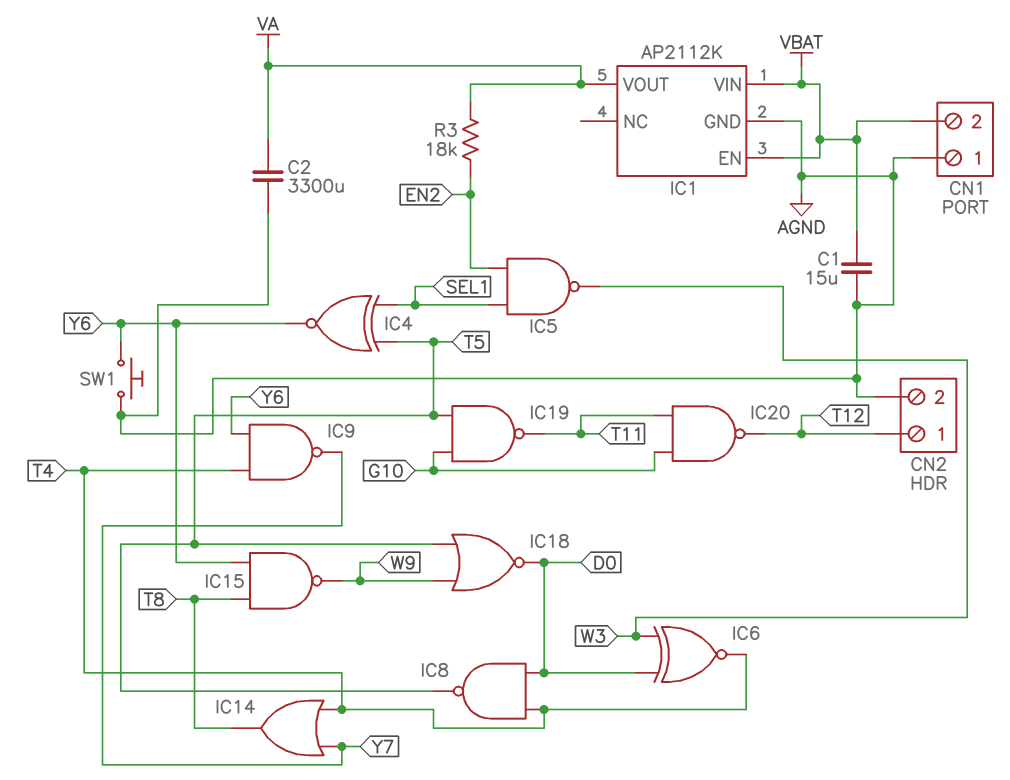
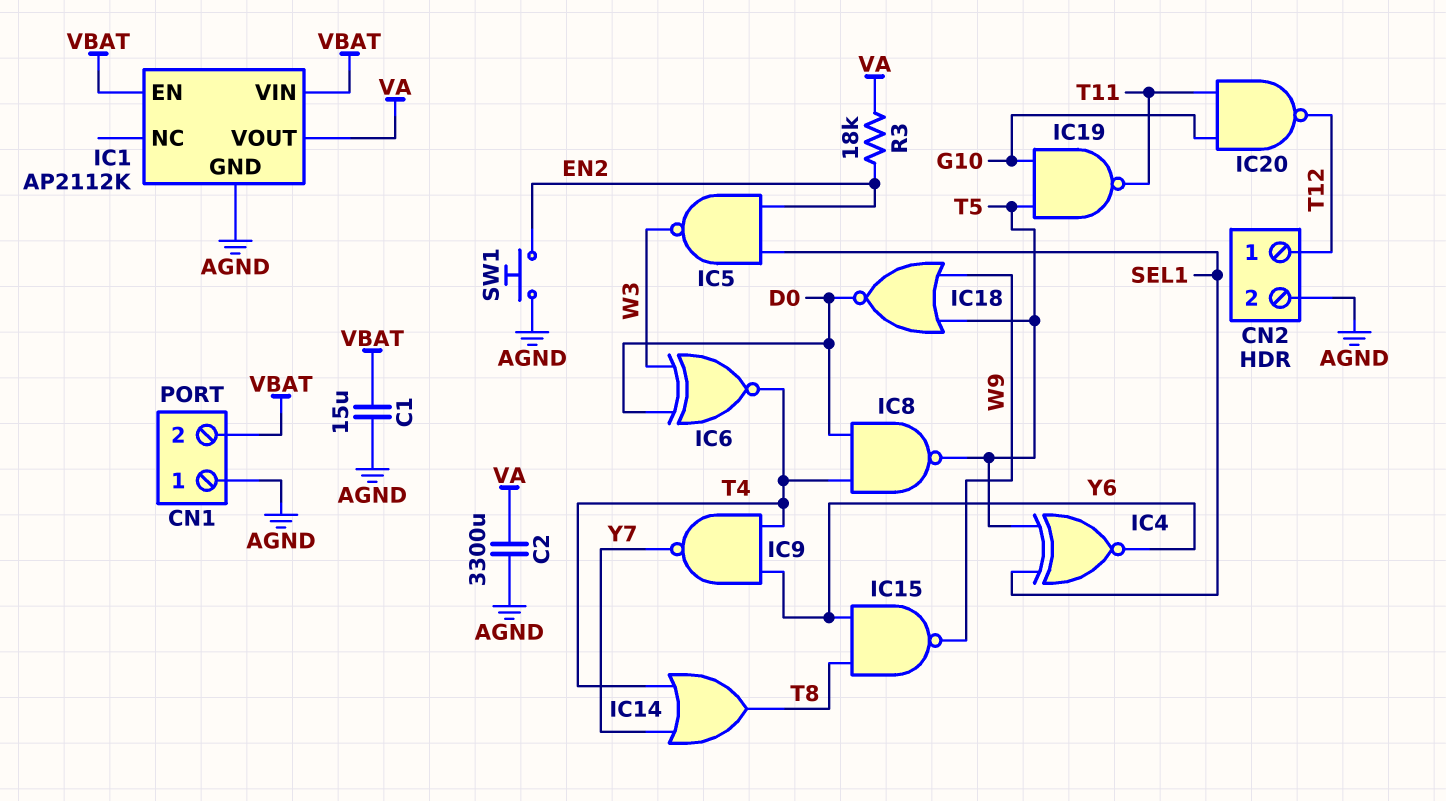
SW1: button (AGND, Y6) -> button (AGND, EN2)

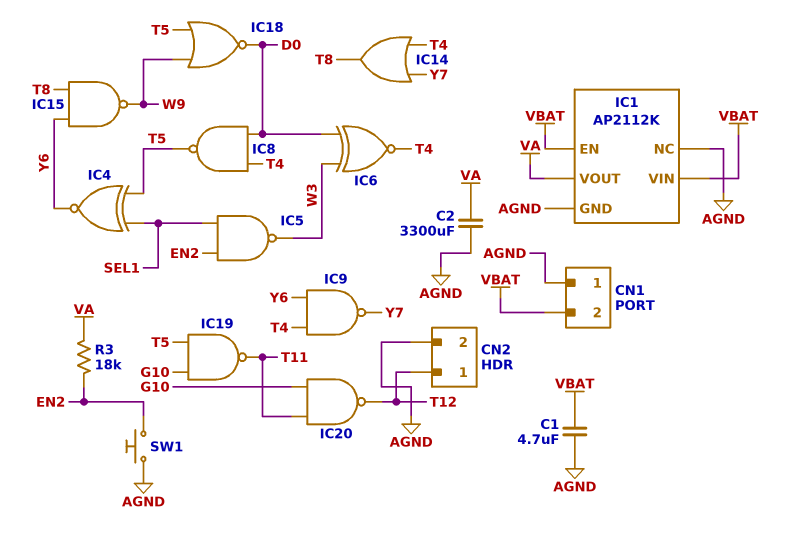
C1: 15uF (AGND, VBAT) -> 4.7uF (AGND, VBAT)
IC1 pin NC: none -> AGND

